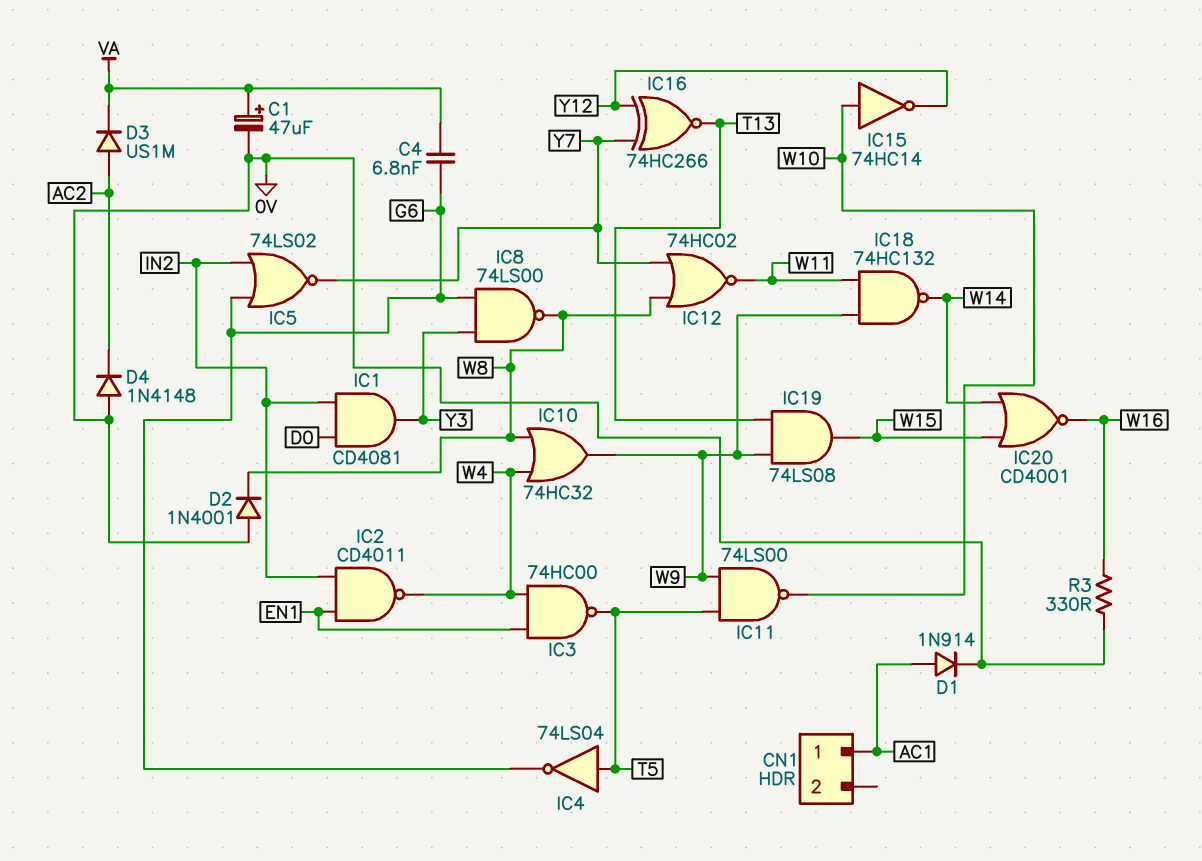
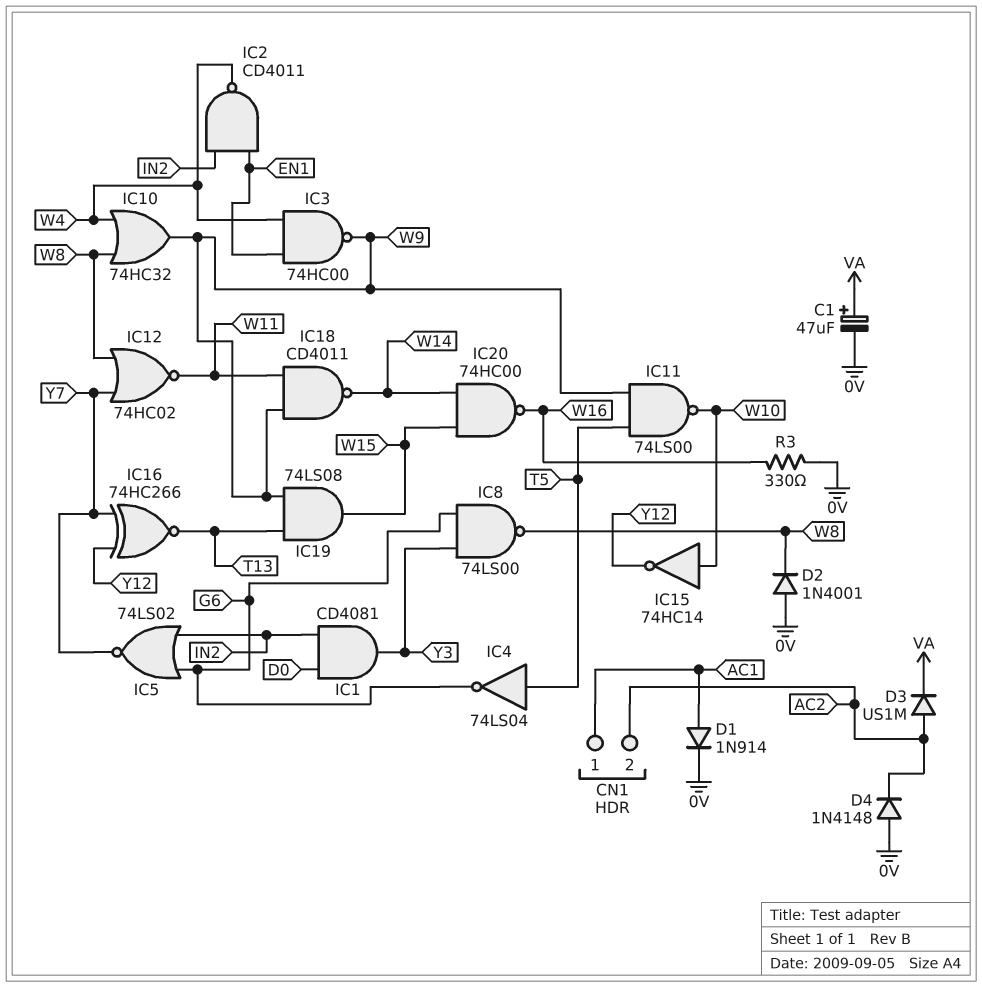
C4: 6.8nF (G6, VA) -> none
CN1 pin 2: none -> AC2
IC3: NAND 74HC00 (in EN1, in W4, out T5) -> NAND 74HC00 (in EN1, in W4, out W9)
IC18: NAND 74HC132 (in W9, in W11, out W14) -> NAND CD4011 (in W9, in W11, out W14)
IC20: NOR CD4001 (in W14, in W15, out W16) -> NAND 74HC00 (in W14, in W15, out W16)

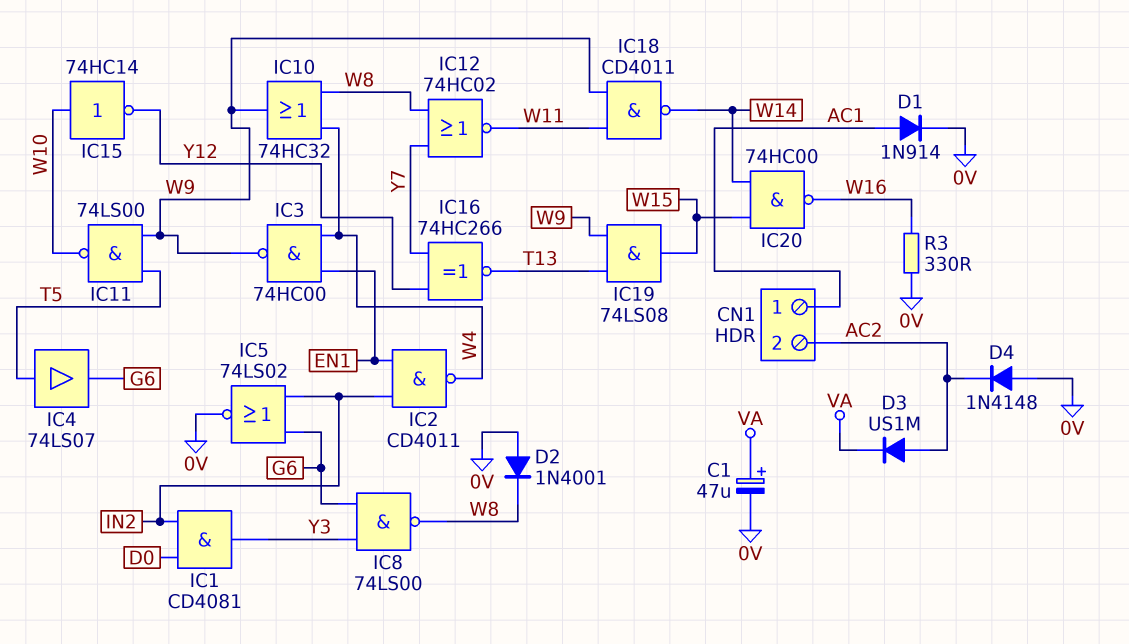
IC4: NOT 74LS04 (in T5, out G6) -> buffer 74LS07 (in T5, out G6)
IC5: NOR 74LS02 (in G6, in IN2, out Y7) -> NOR 74LS02 (in G6, in IN2, out 0V)

